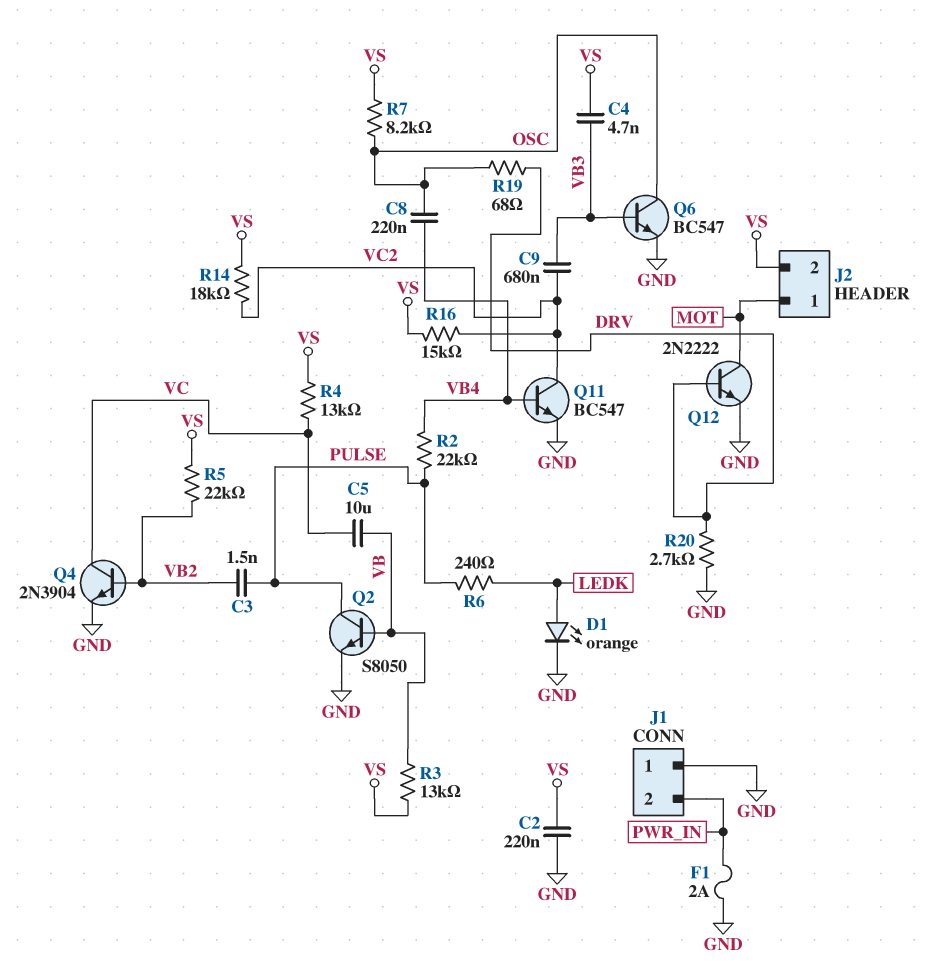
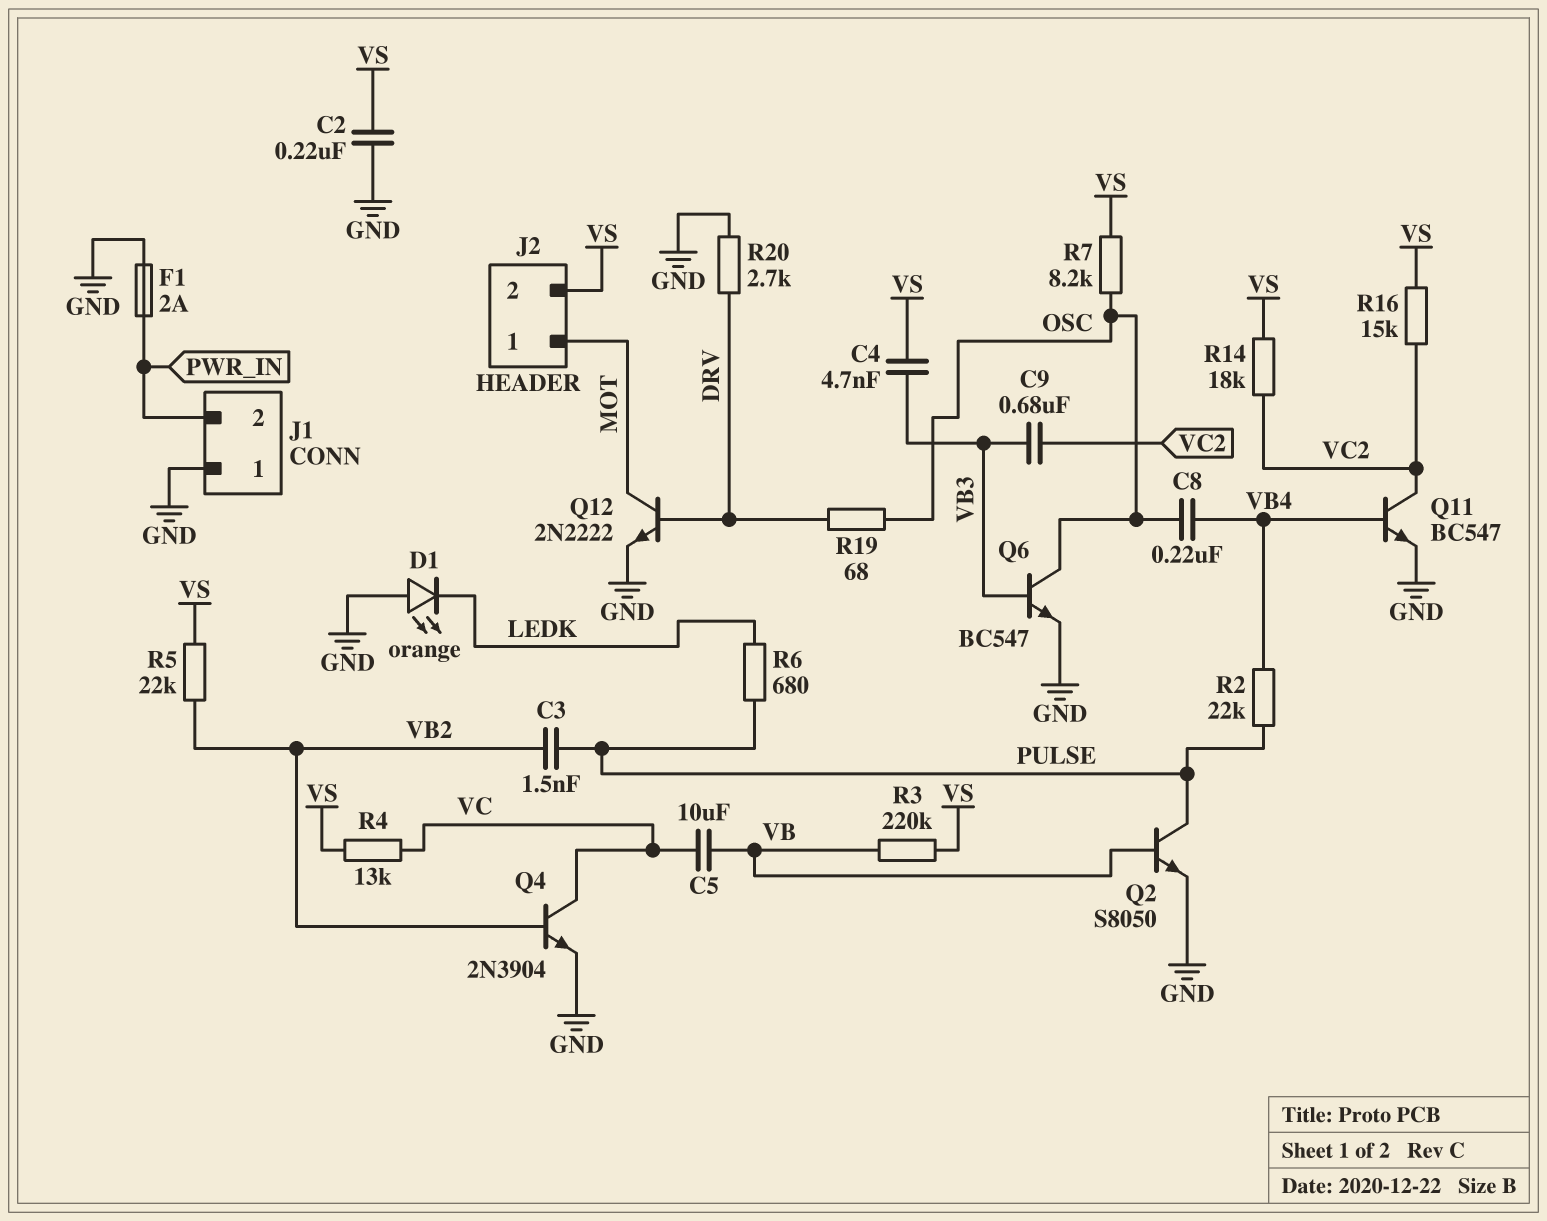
D1: LED orange (A LEDK, K GND) -> LED orange (A GND, K LEDK)
R3: 13k (VB, VS) -> 220k (VB, VS)
R6: 240 (LEDK, PULSE) -> 680 (LEDK, PULSE)

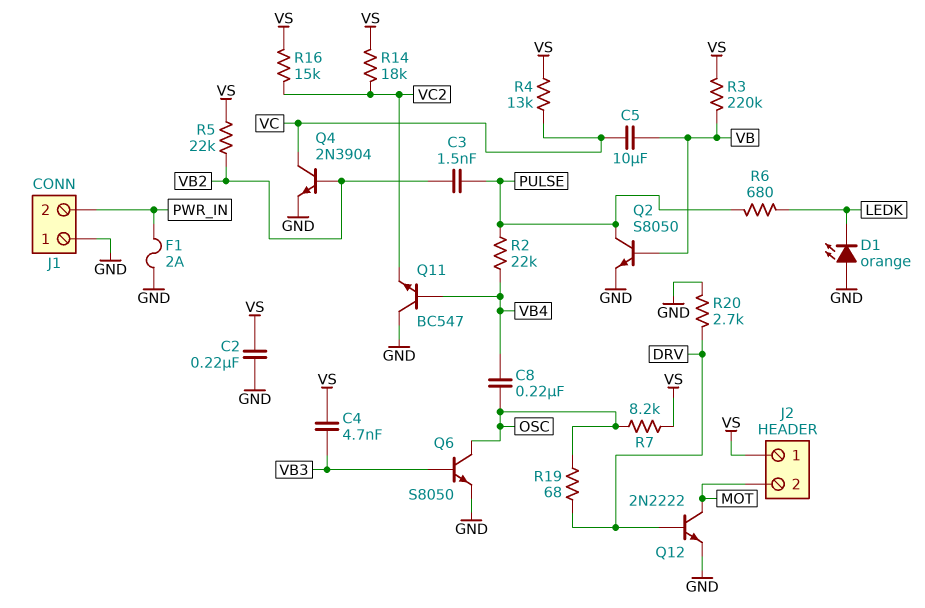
C9: 680nF (VB3, VC2) -> none
J2 pin 1: MOT -> VS
J2 pin 2: VS -> MOT
Q6: NPN BC547 (B VB3, C OSC, E GND) -> NPN S8050 (B VB3, C OSC, E GND)
Q11: NPN BC547 (B VB4, C VC2, E GND) -> NPN BC547 (B VB4, C GND, E VC2)

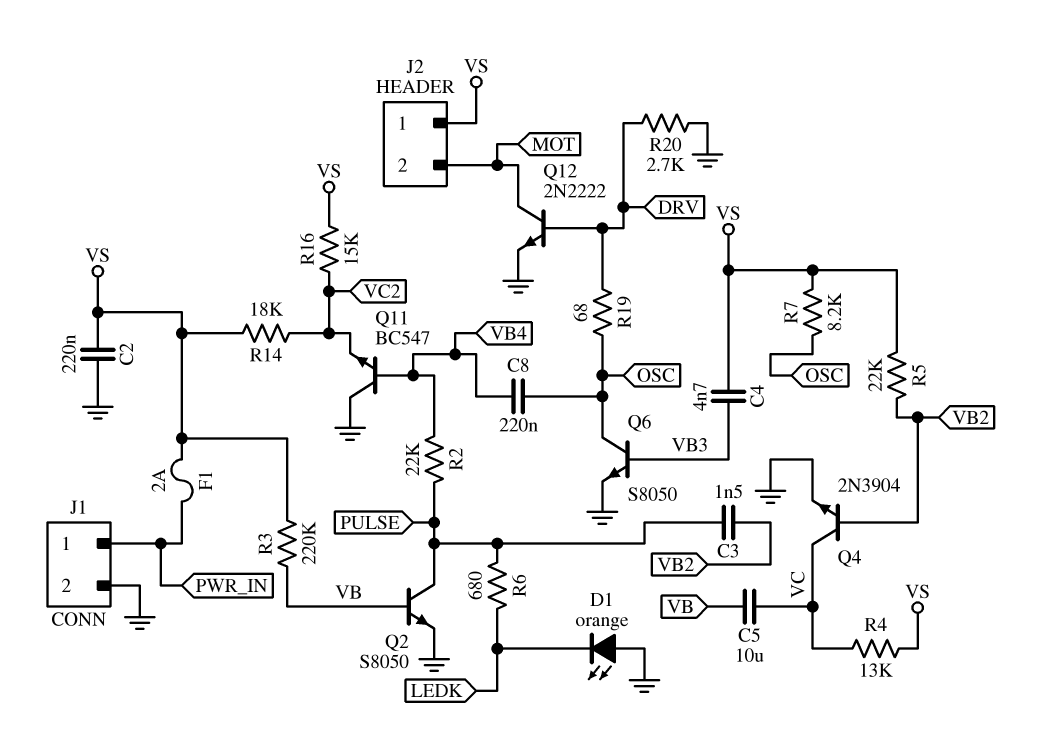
F1: 2A (GND, PWR_IN) -> 2A (PWR_IN, VS)
J1 pin 1: GND -> PWR_IN
J1 pin 2: PWR_IN -> GND

